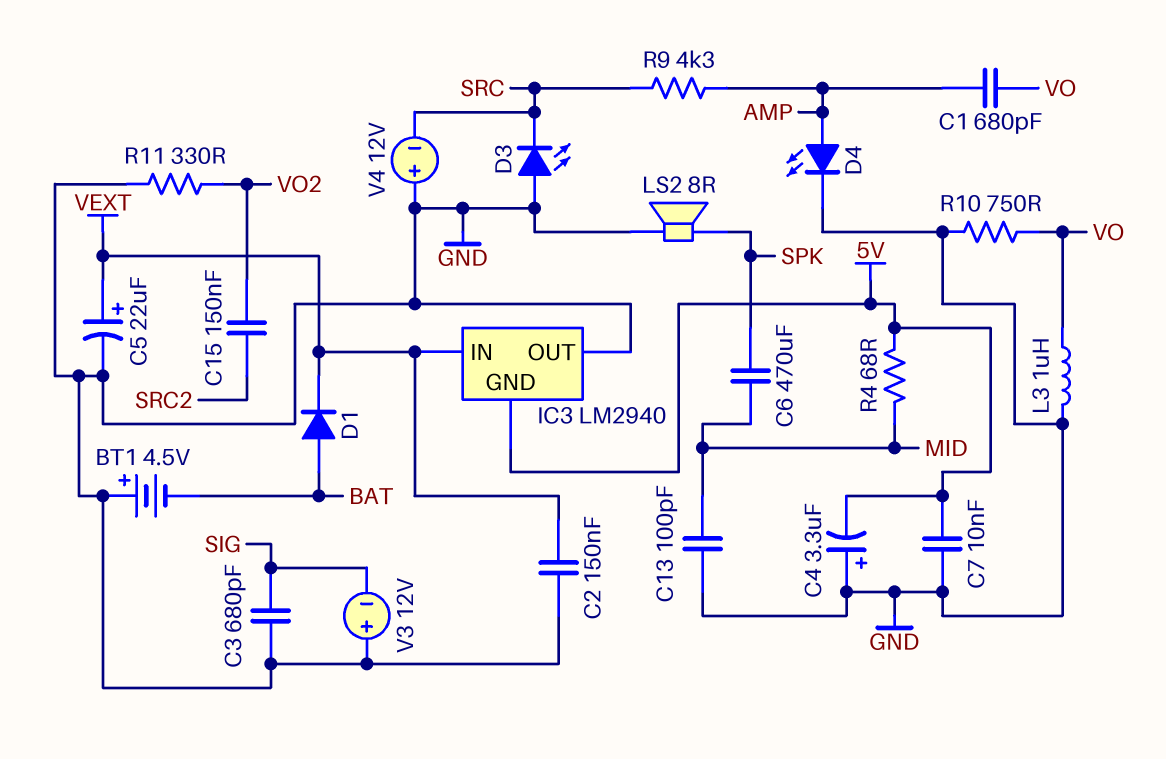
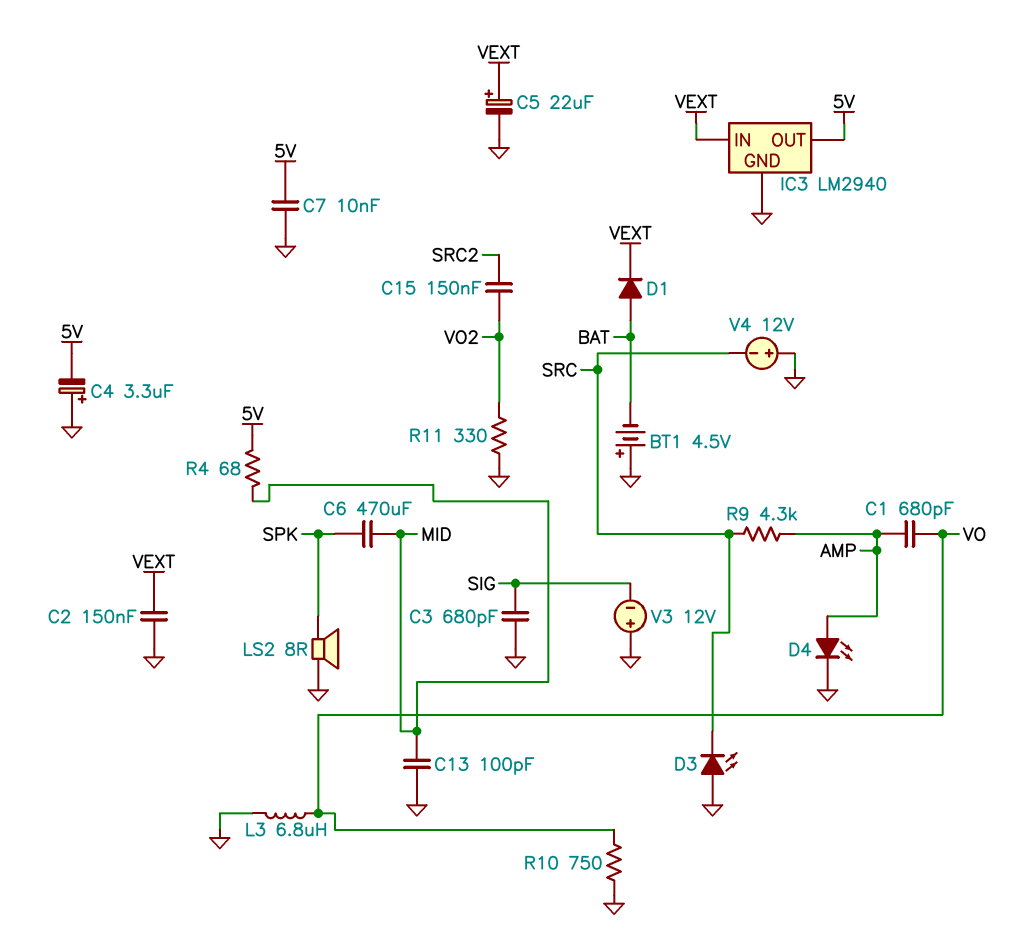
IC3 pin GND: 5V -> GND
IC3 pin OUT: GND -> 5V
L3: 1uH (GND, VO) -> 6.8uH (GND, VO)

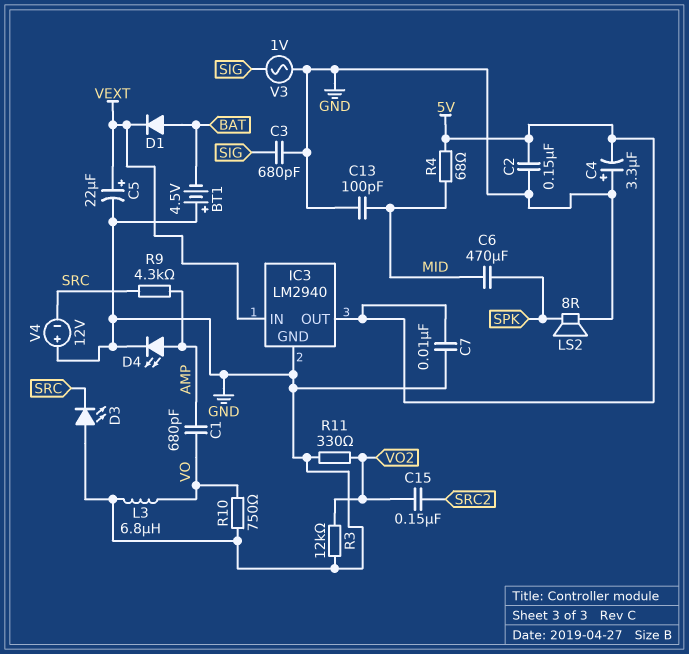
C2: 150nF (GND, VEXT) -> 150nF (5V, GND)
R3: none -> 12k (GND, VO2)
V3: 12V (plus GND, minus SIG) -> AC 1V (GND, SIG)

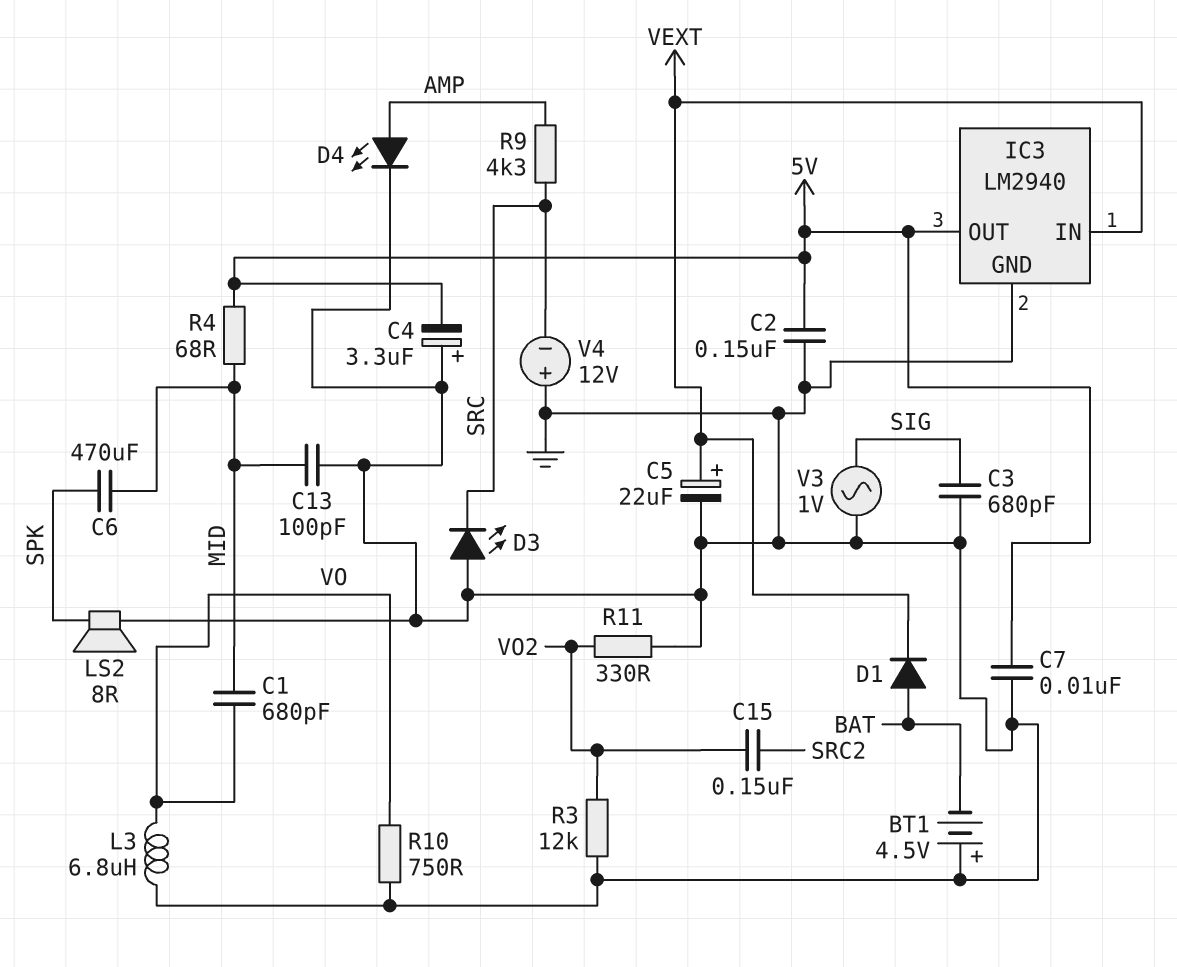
C1: 680pF (AMP, VO) -> 680pF (MID, VO)

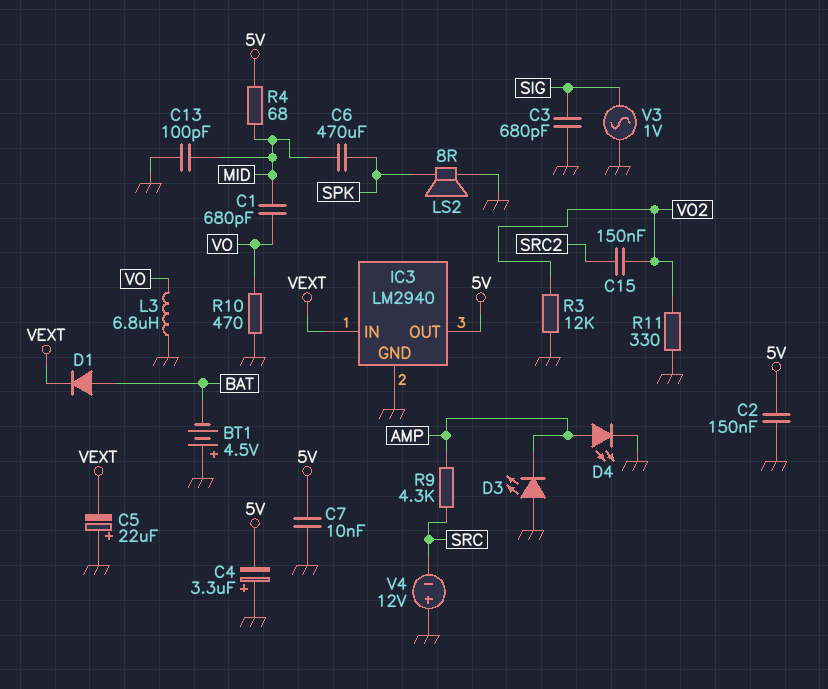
C5: 22uF (plus VEXT, minus GND) -> 22uF (plus GND, minus VEXT)
D3: LED (A GND, K SRC) -> LED (A GND, K AMP)
R10: 750 (GND, VO) -> 470 (GND, VO)

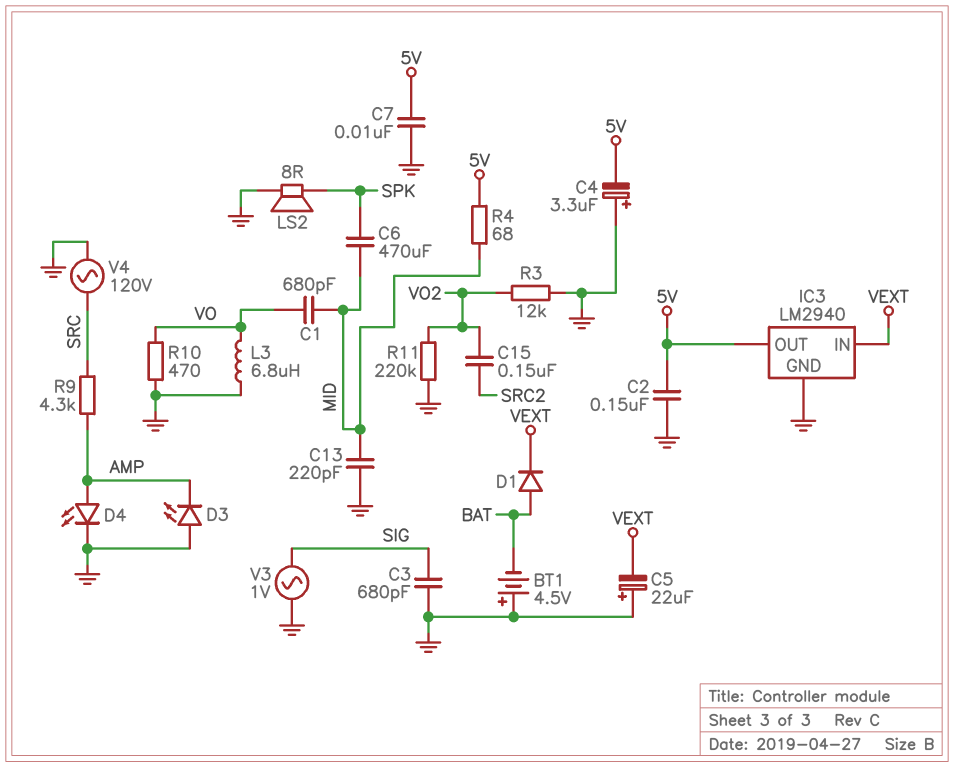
C13: 100pF (GND, MID) -> 220pF (GND, MID)
R11: 330 (GND, VO2) -> 220k (GND, VO2)
V4: 12V (plus GND, minus SRC) -> AC 120V (GND, SRC)

